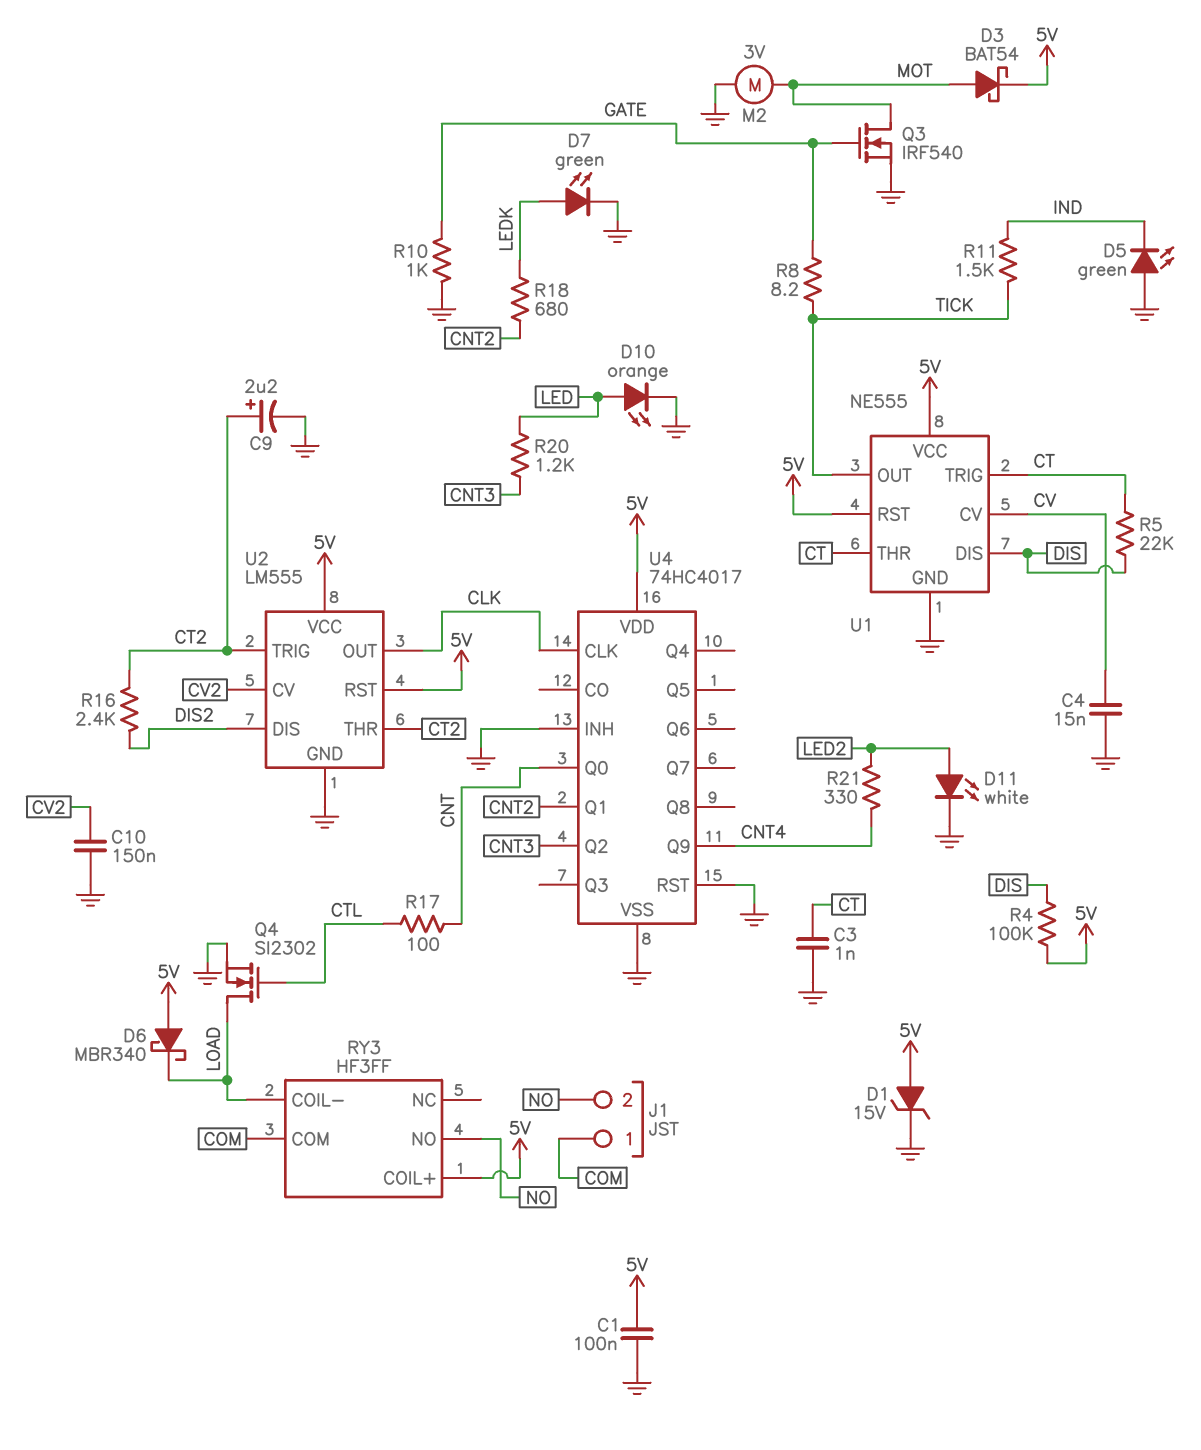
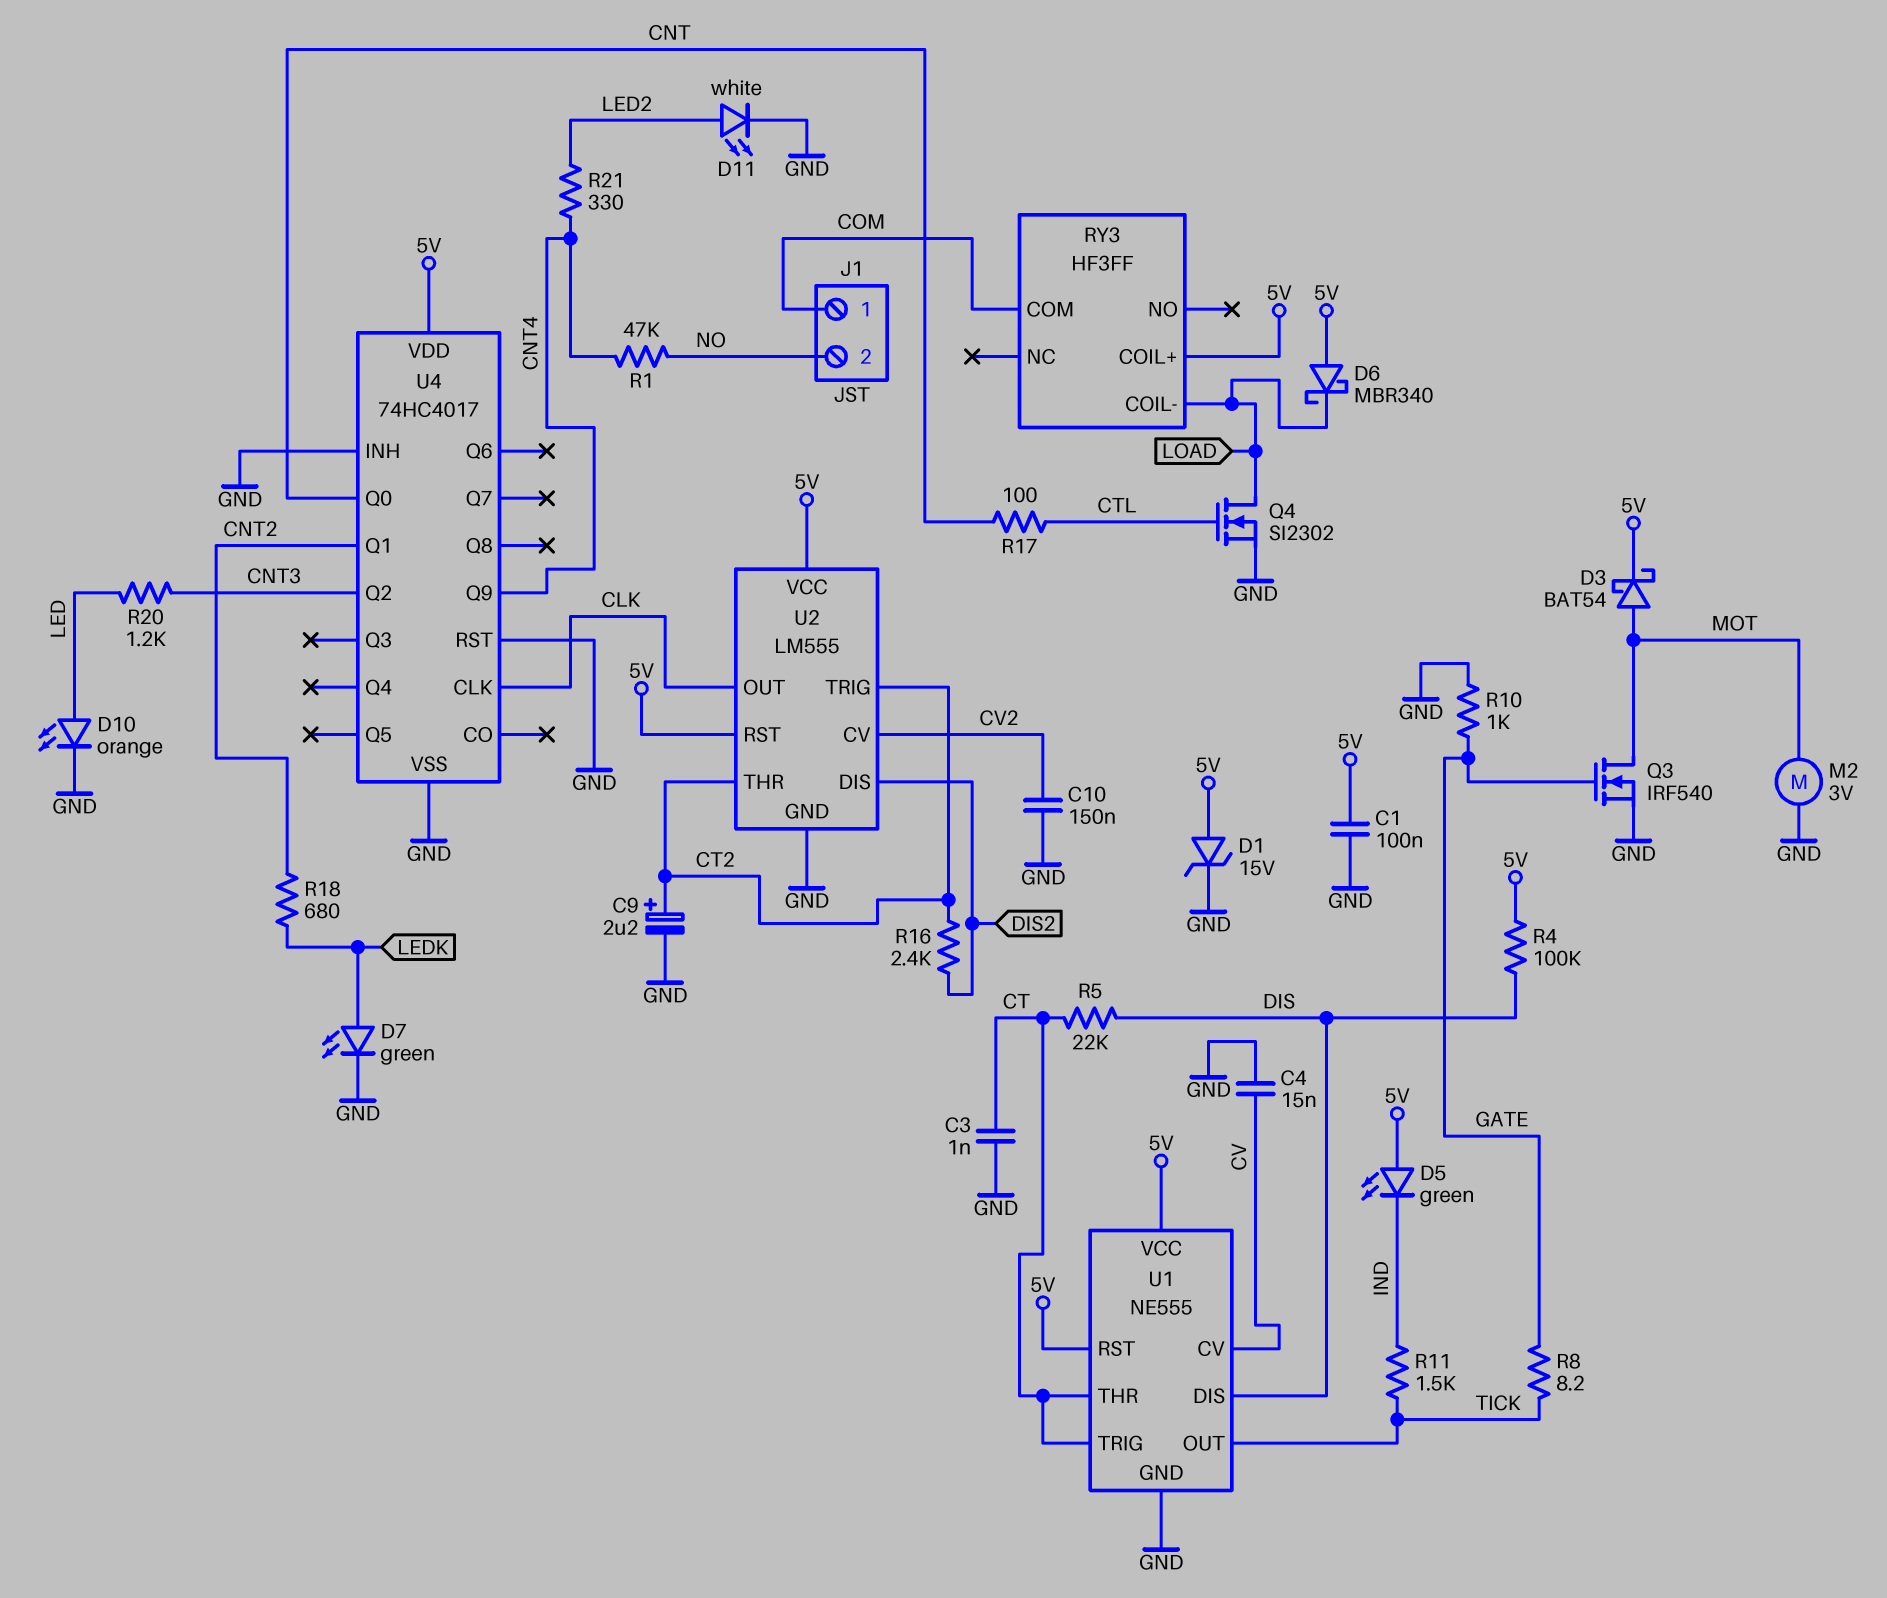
D5: LED green (A GND, K IND) -> LED green (A 5V, K IND)
R1: none -> 47k (CNT4, NO)
RY3 pin NO: NO -> none

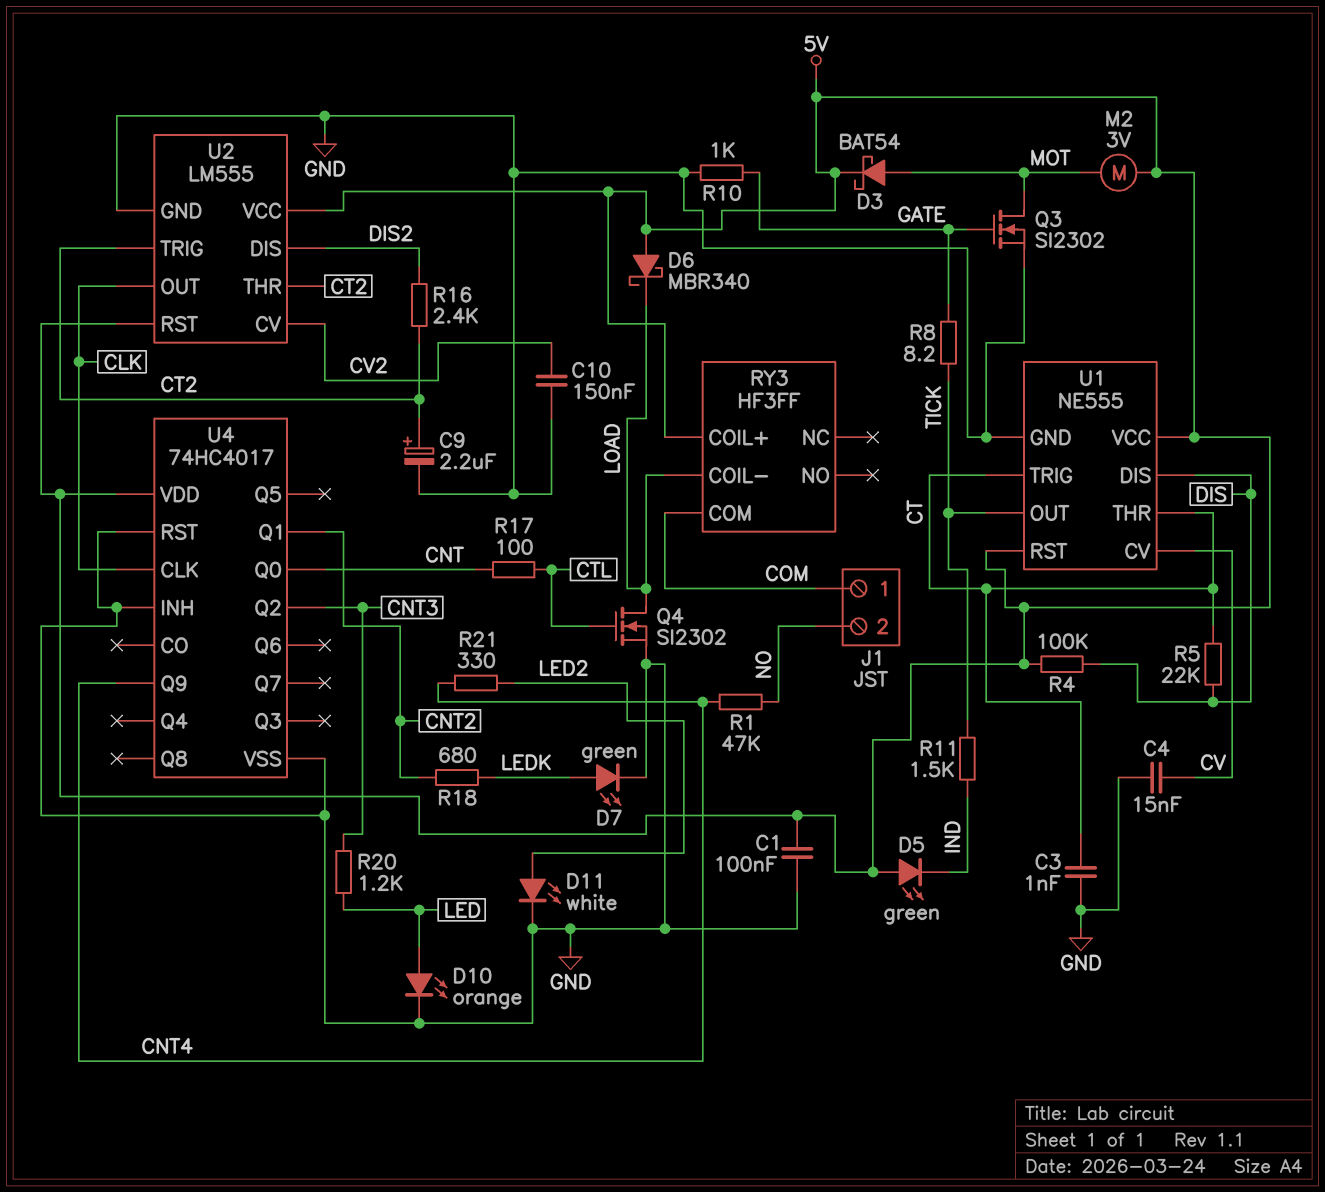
D1: zener 15V (A 5V, K GND) -> none
M2: motor 3V (GND, MOT) -> motor 3V (5V, MOT)
Q3: NMOS IRF540 (G GATE, D MOT, S GND) -> NMOS SI2302 (G GATE, D MOT, S GND)

